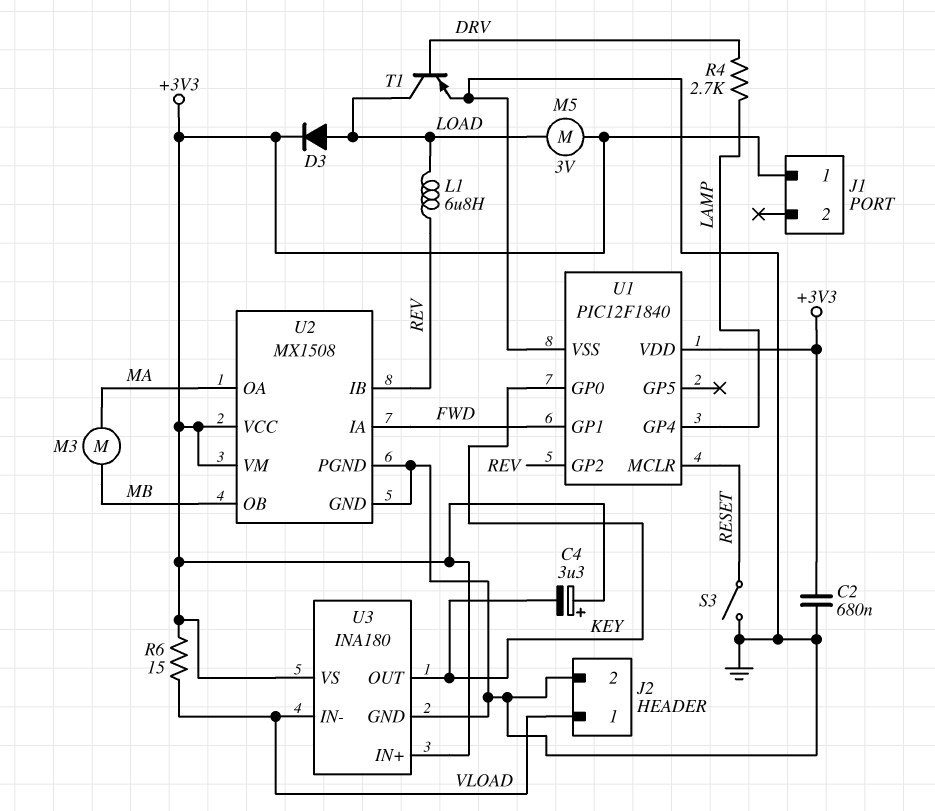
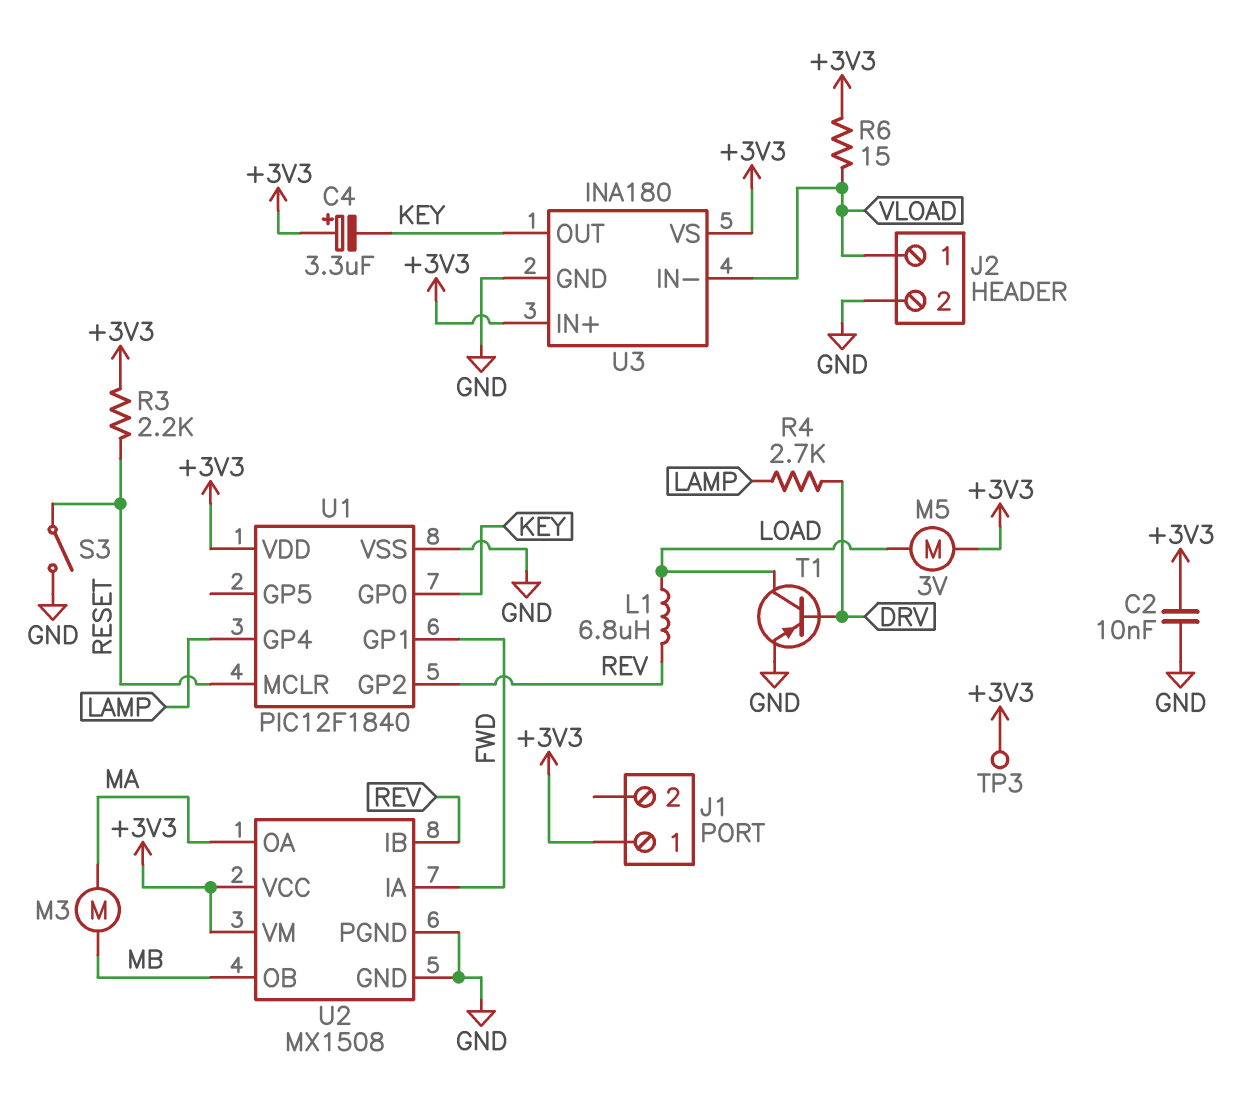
C2: 680nF (+3V3, GND) -> 10nF (+3V3, GND)
D3: diode (A LOAD, K +3V3) -> none
R3: none -> 2.2k (+3V3, RESET)
TP3: none -> test point (+3V3)

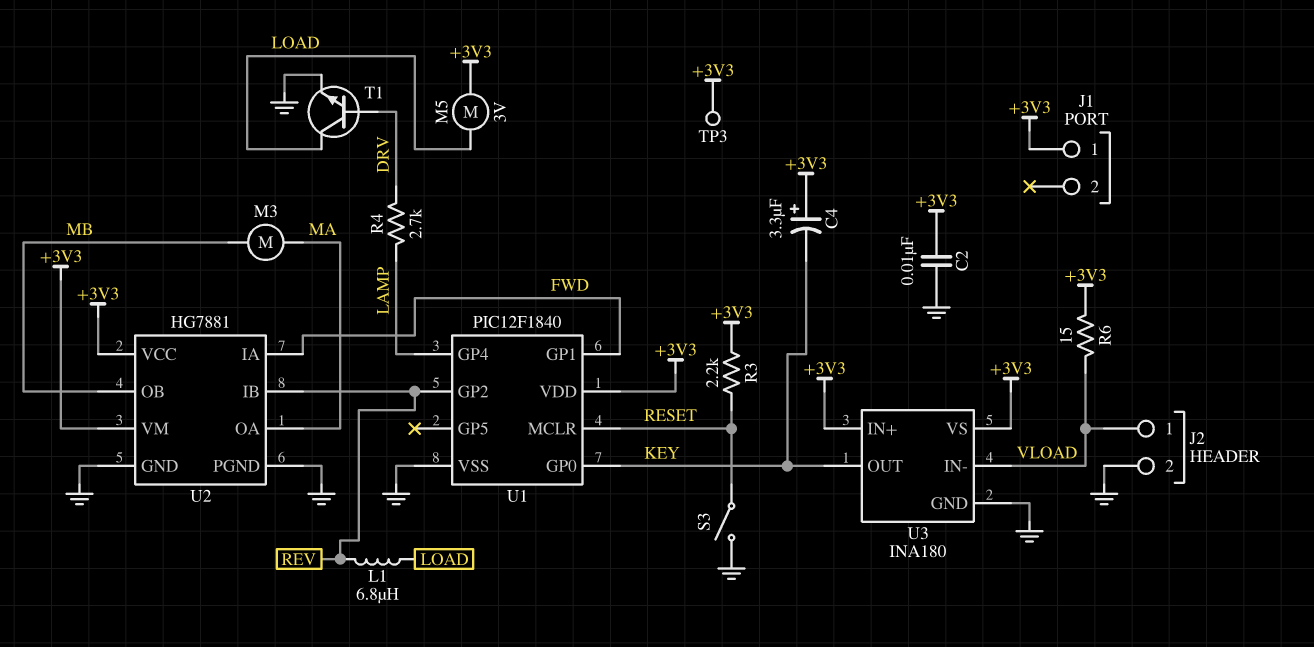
T1: PNP (B DRV, C LOAD, E GND) -> NPN (B DRV, C LOAD, E GND)
U2: MX1508 -> HG7881

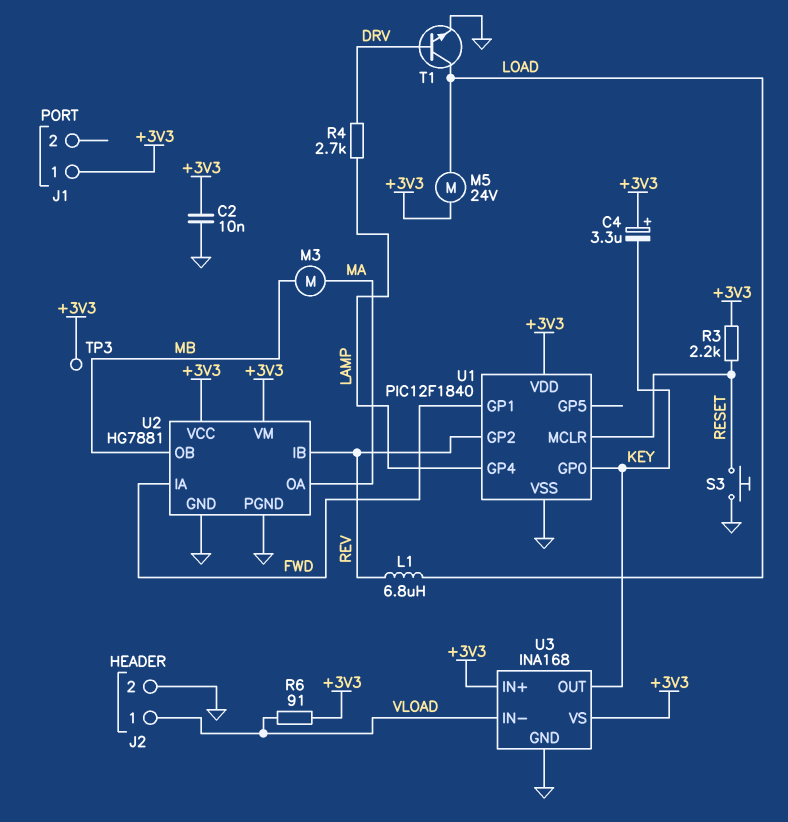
M5: motor 3V (+3V3, LOAD) -> motor 24V (+3V3, LOAD)
R6: 15 (+3V3, VLOAD) -> 91 (+3V3, VLOAD)
S3: switch (GND, RESET) -> button (GND, RESET)
U3: INA180 -> INA168

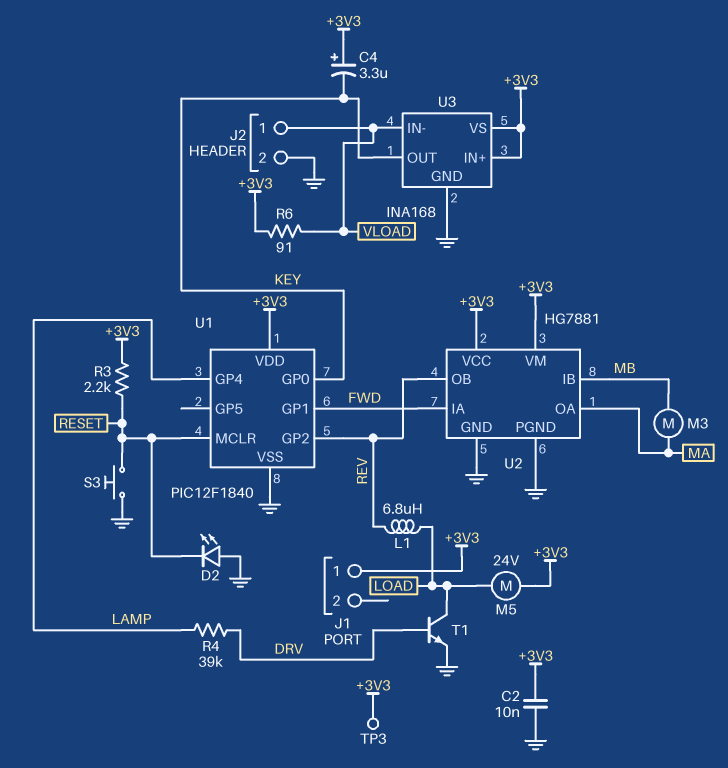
D2: none -> LED (A GND, K RESET)
R4: 2.7k (DRV, LAMP) -> 39k (DRV, LAMP)
U2 pin IB: REV -> MB
U2 pin OB: MB -> REV

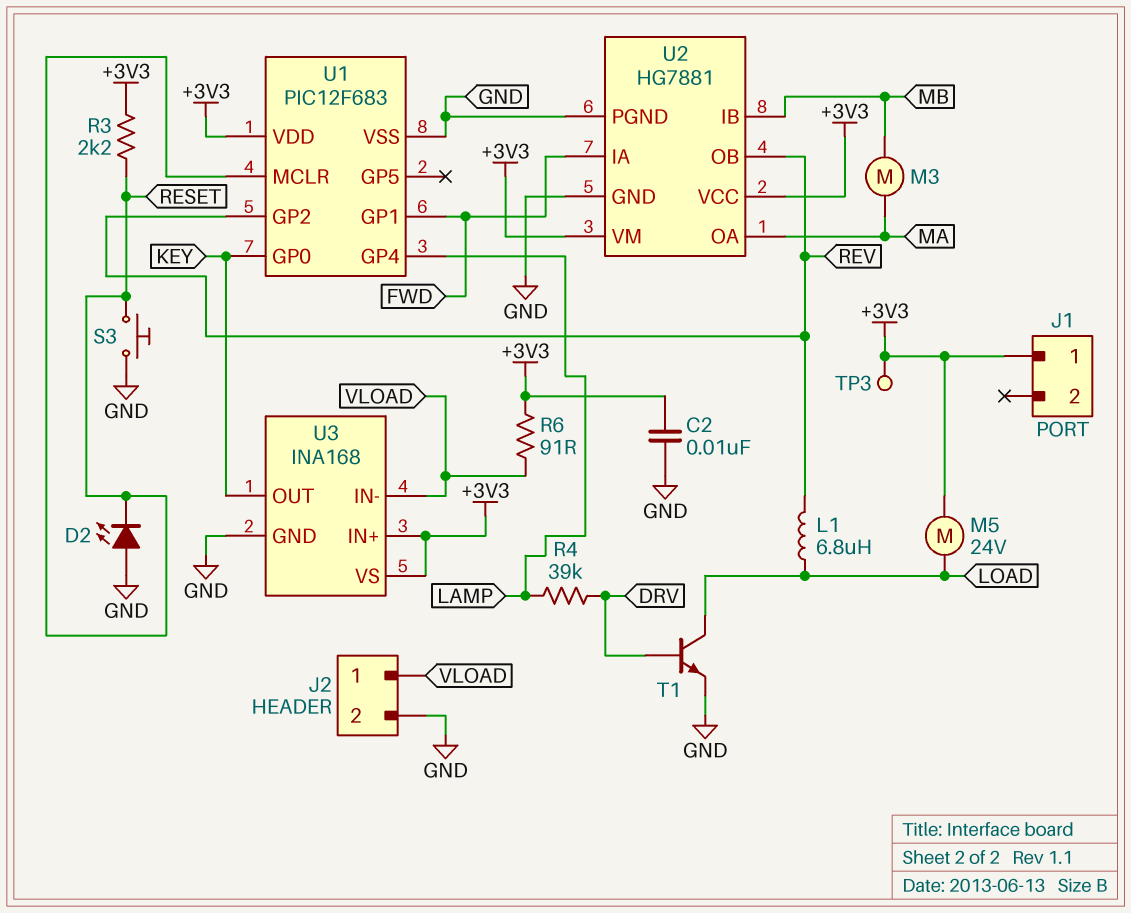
C4: 3.3uF (plus +3V3, minus KEY) -> none
U1: PIC12F1840 -> PIC12F683

